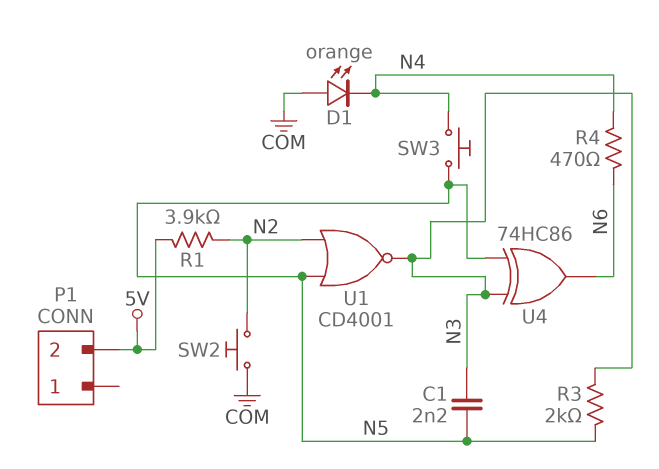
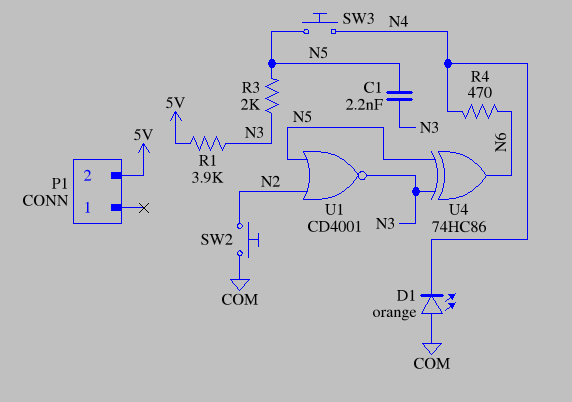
R1: 3.9k (5V, N2) -> 3.9k (5V, N3)

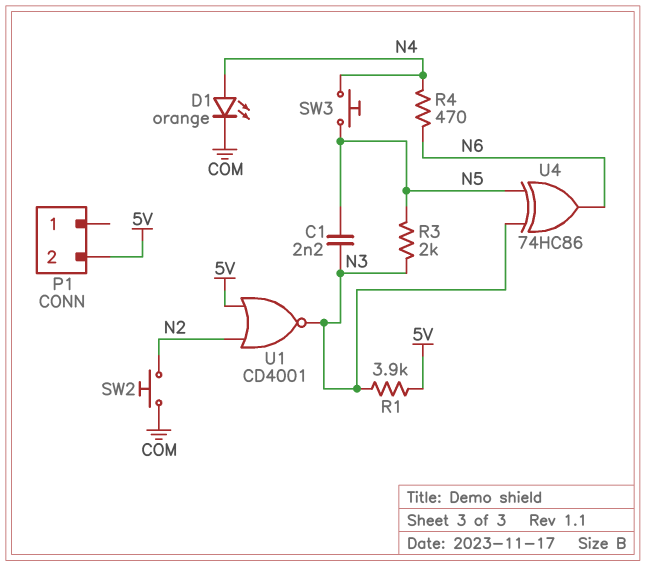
D1: LED orange (A COM, K N4) -> LED orange (A N4, K COM)
U1: NOR CD4001 (in N2, in N5, out N3) -> NOR CD4001 (in 5V, in N2, out N3)

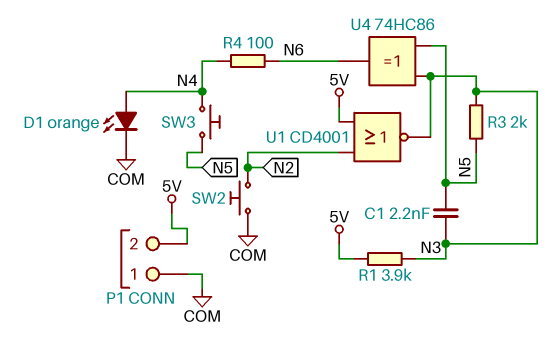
P1 pin 1: none -> COM
R4: 470 (N4, N6) -> 100 (N4, N6)

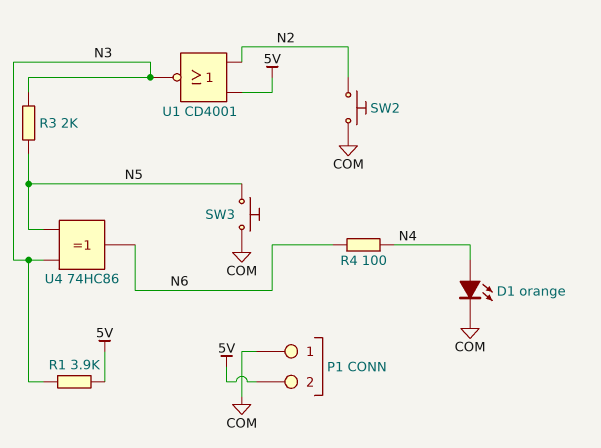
C1: 2.2nF (N3, N5) -> none
SW3: button (N4, N5) -> button (COM, N5)

